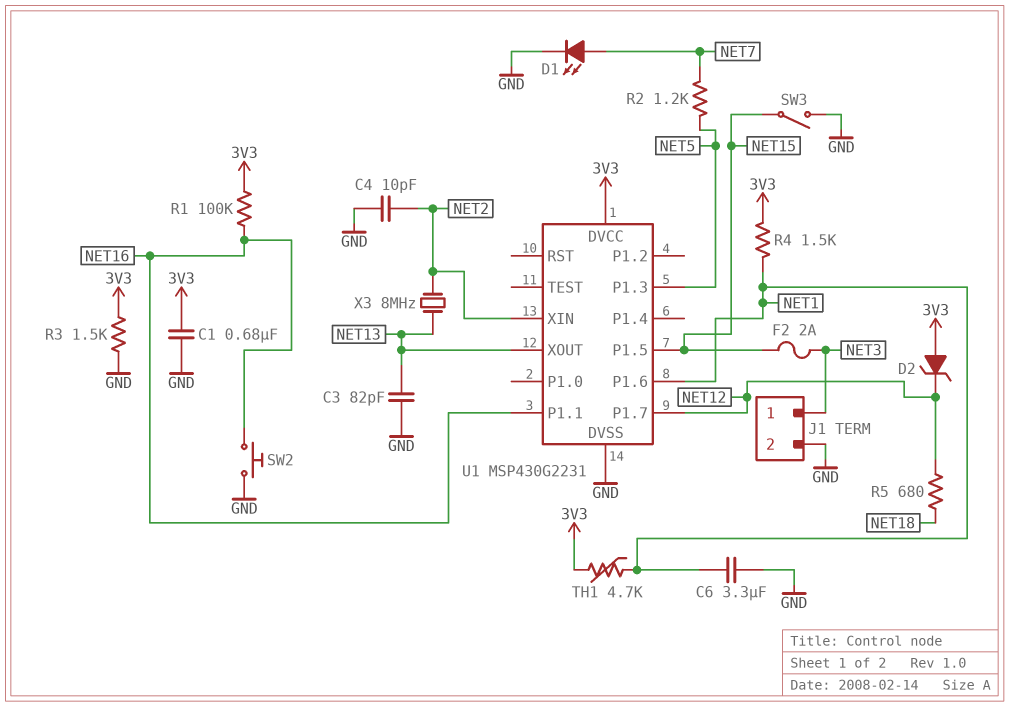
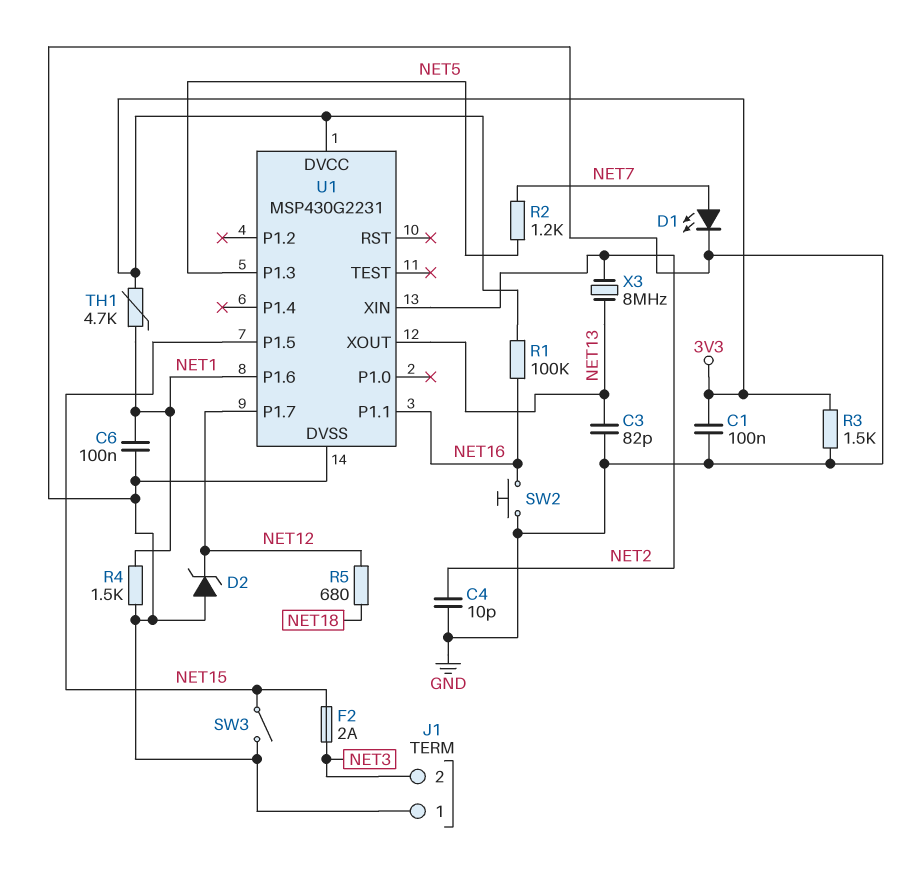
C1: 680nF (3V3, GND) -> 100nF (3V3, GND)
C6: 3.3uF (GND, NET1) -> 100nF (GND, NET1)
D2: zener (A 3V3, K NET12) -> zener (A GND, K NET12)
J1 pin 1: NET3 -> GND
J1 pin 2: GND -> NET3
R4: 1.5k (3V3, NET1) -> 1.5k (GND, NET1)

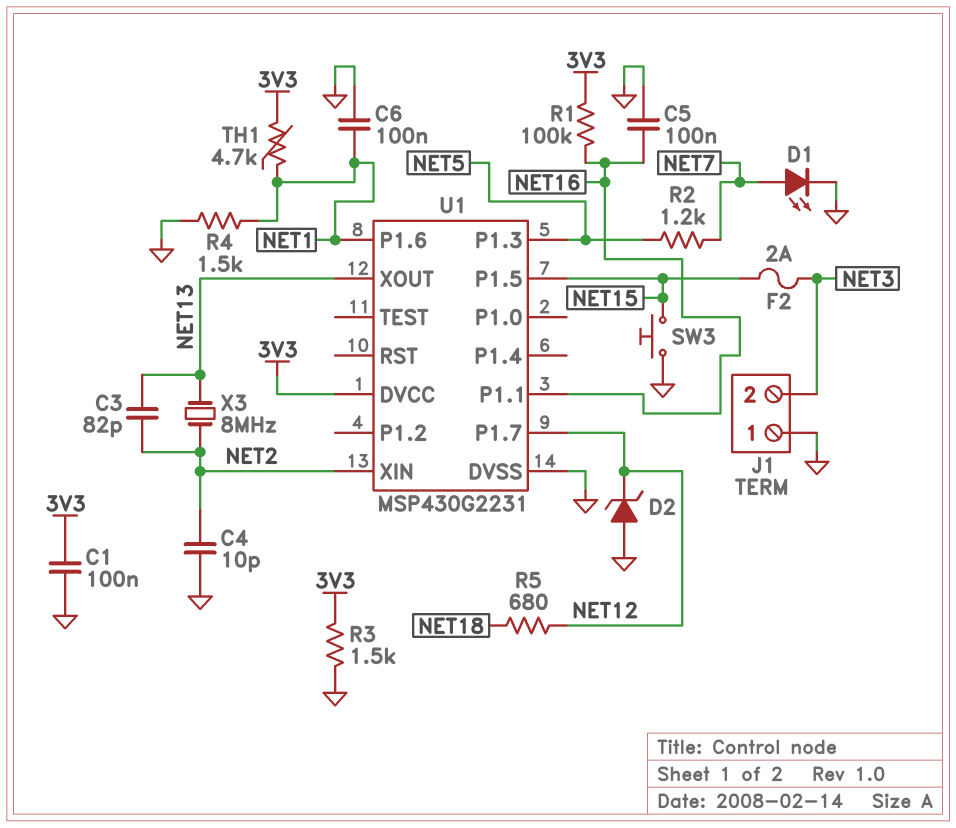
C3: 82pF (GND, NET13) -> 82pF (NET2, NET13)
C5: none -> 100nF (GND, NET16)
SW2: button (GND, NET16) -> none
SW3: switch (GND, NET15) -> button (GND, NET15)

